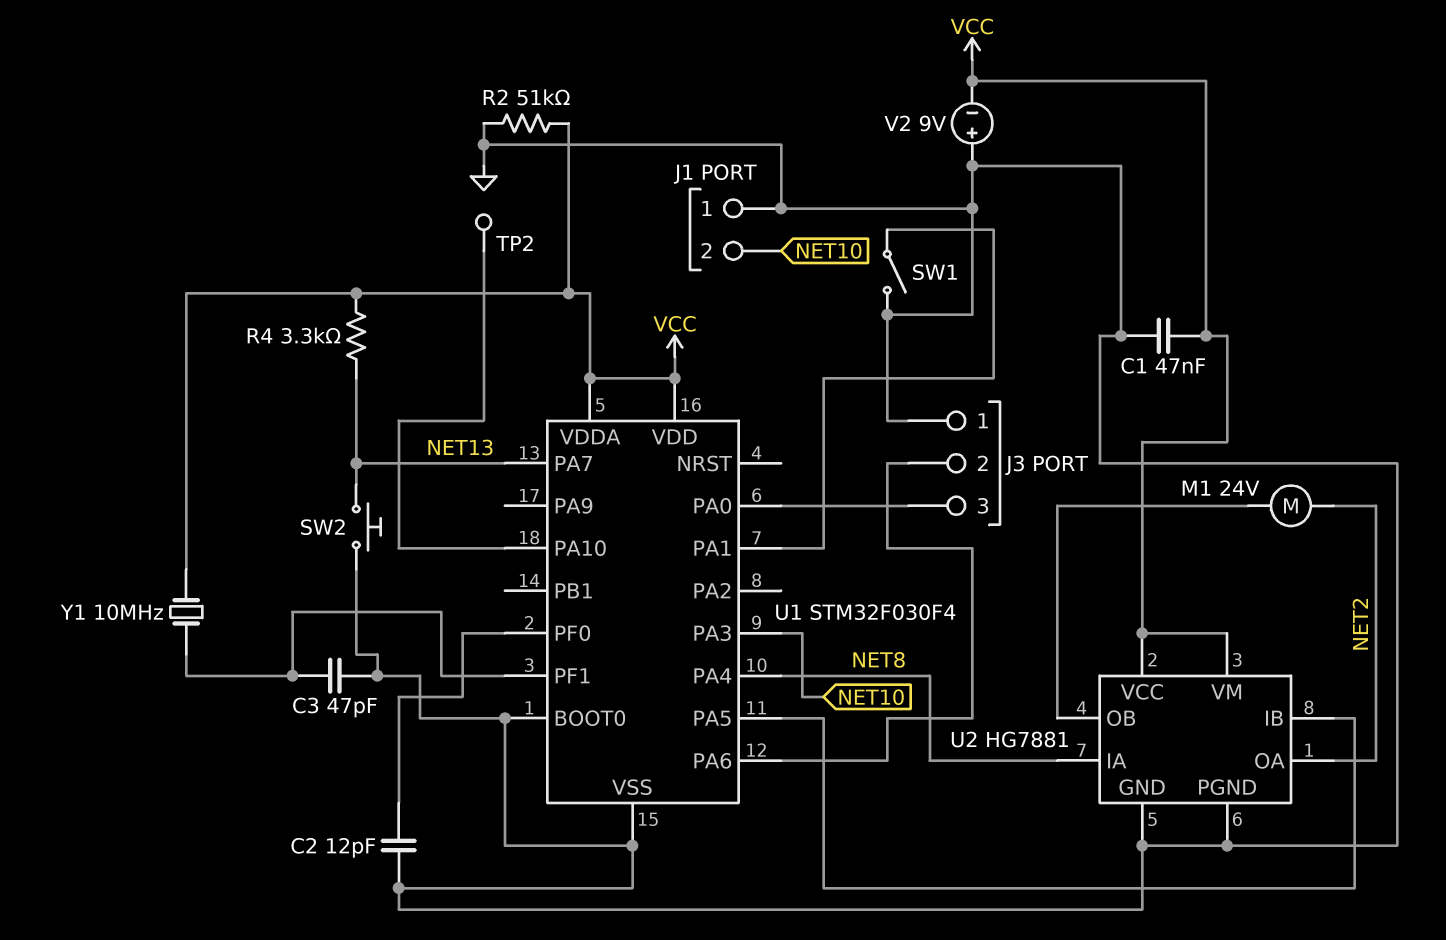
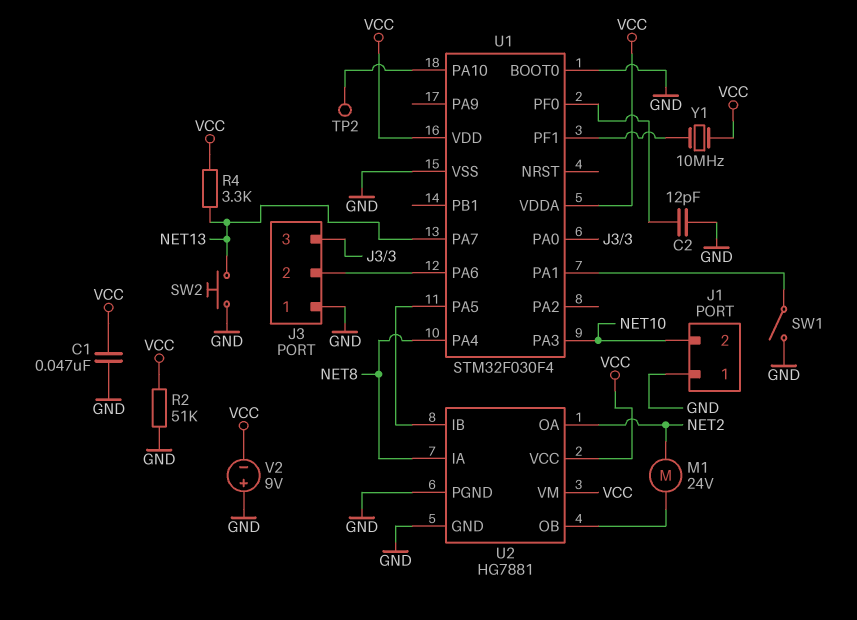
C3: 47pF (GND, U1/PF1) -> none

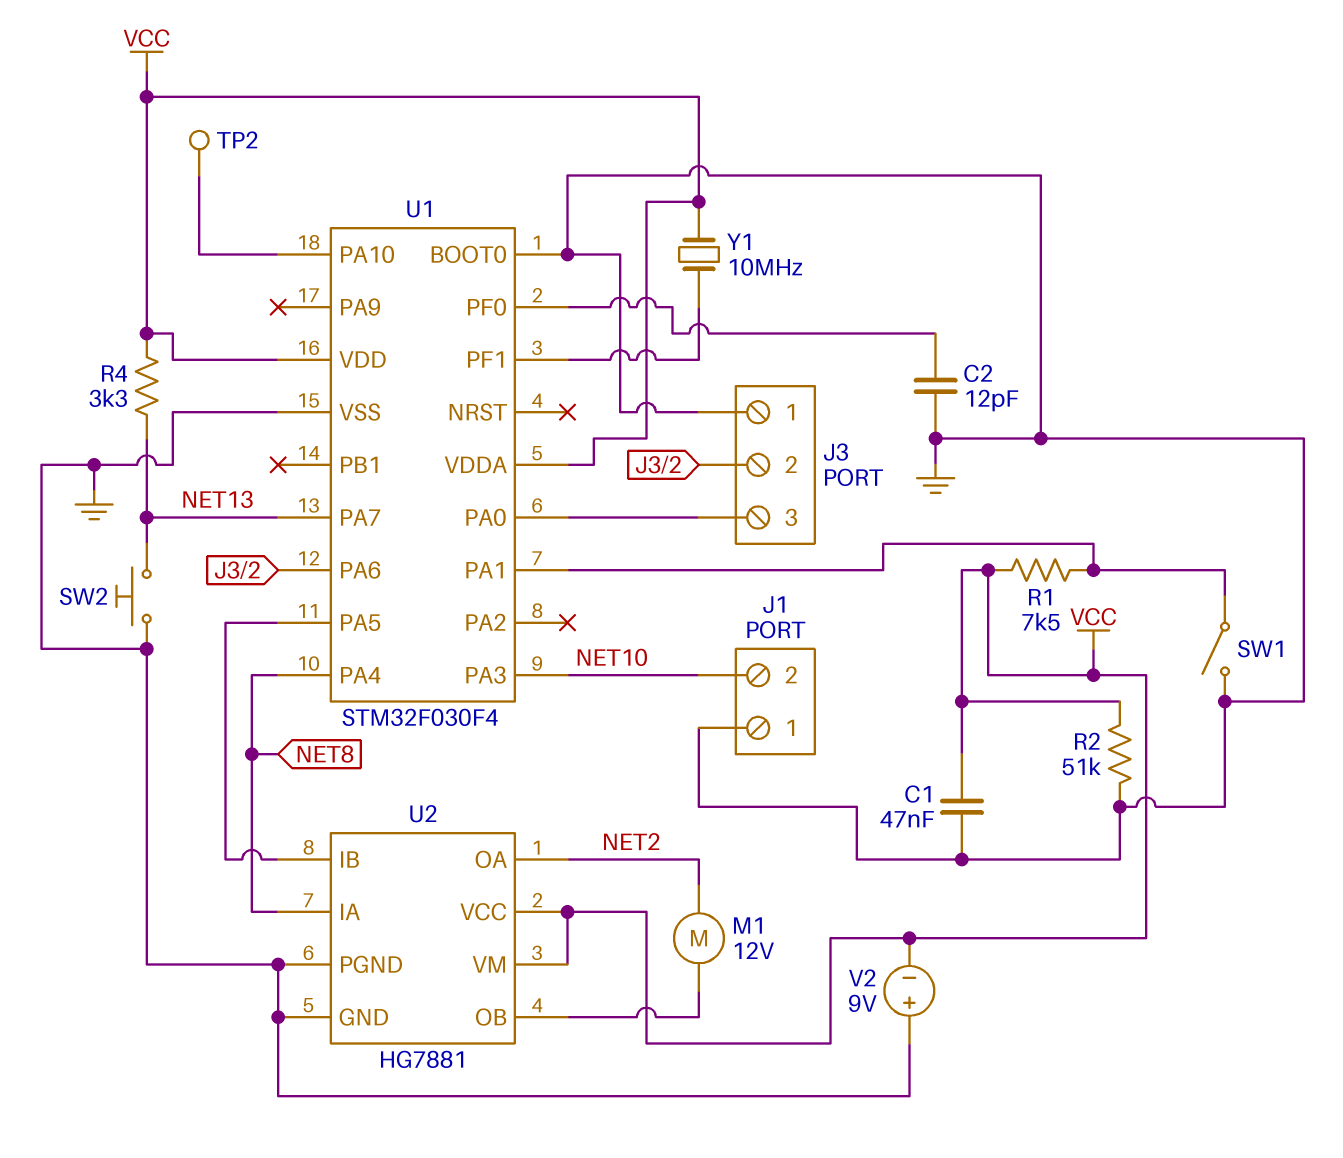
M1: motor 24V (NET2, U2/OB) -> motor 12V (NET2, U2/OB)
R1: none -> 7.5k (U1/PA1, VCC)

